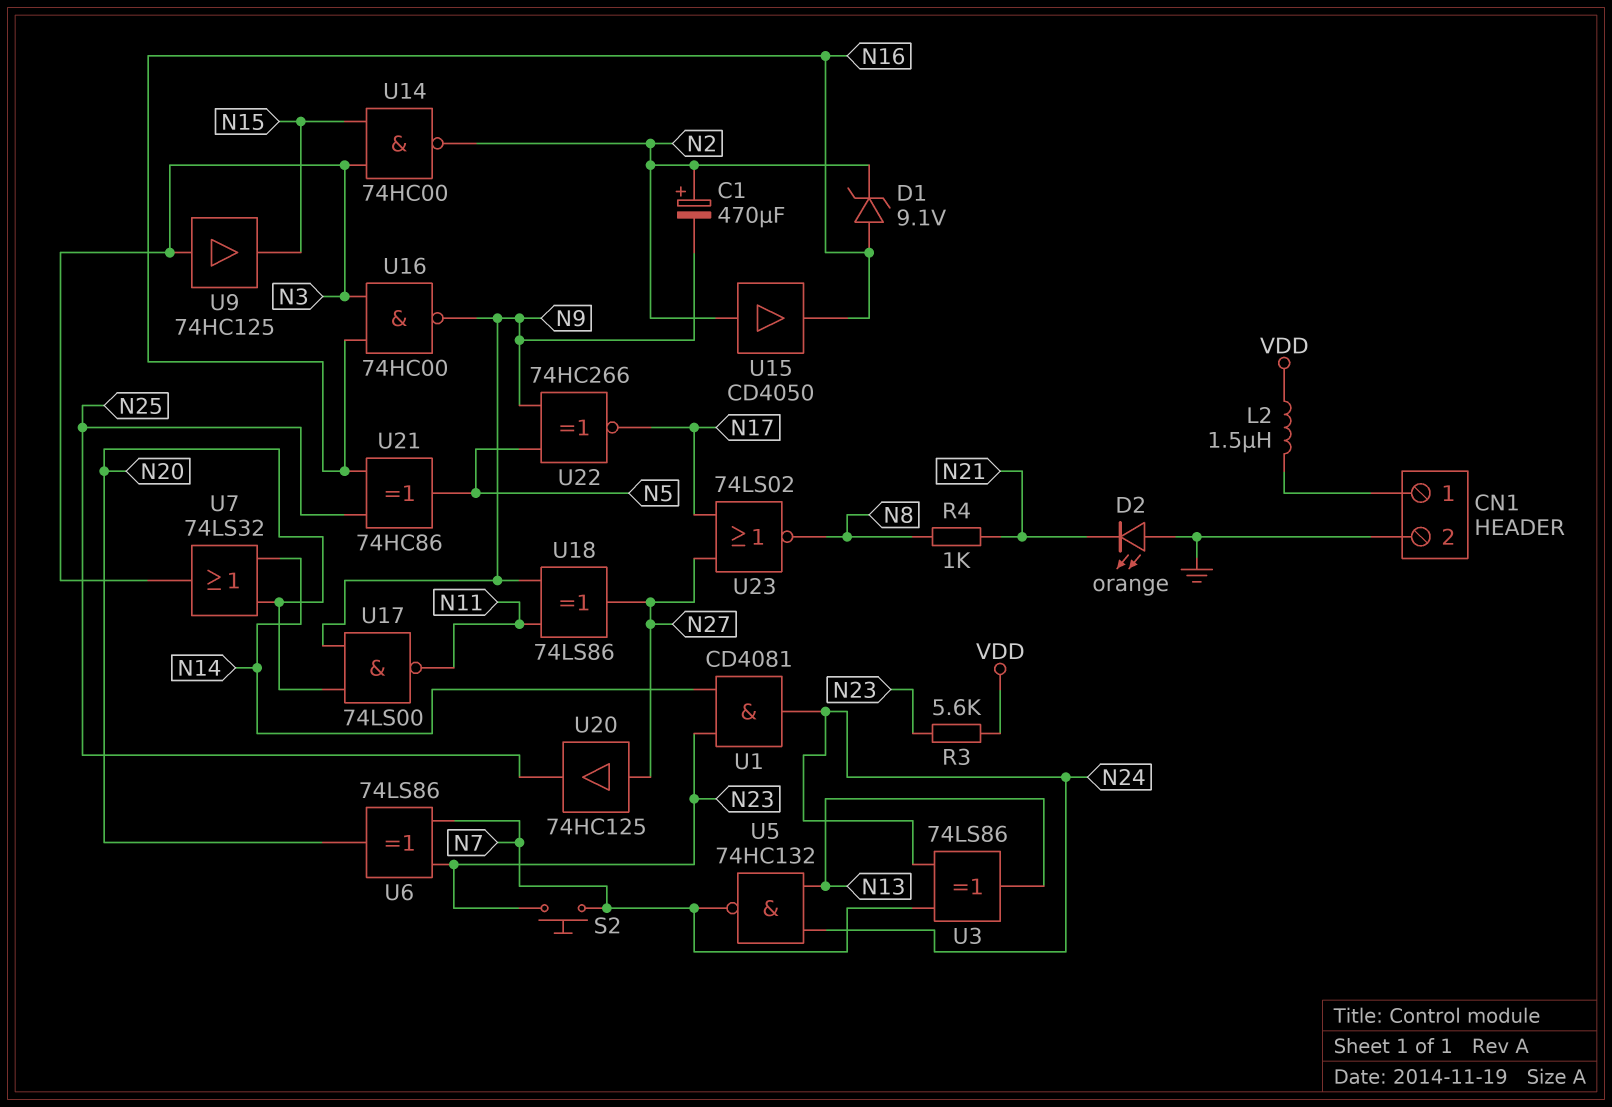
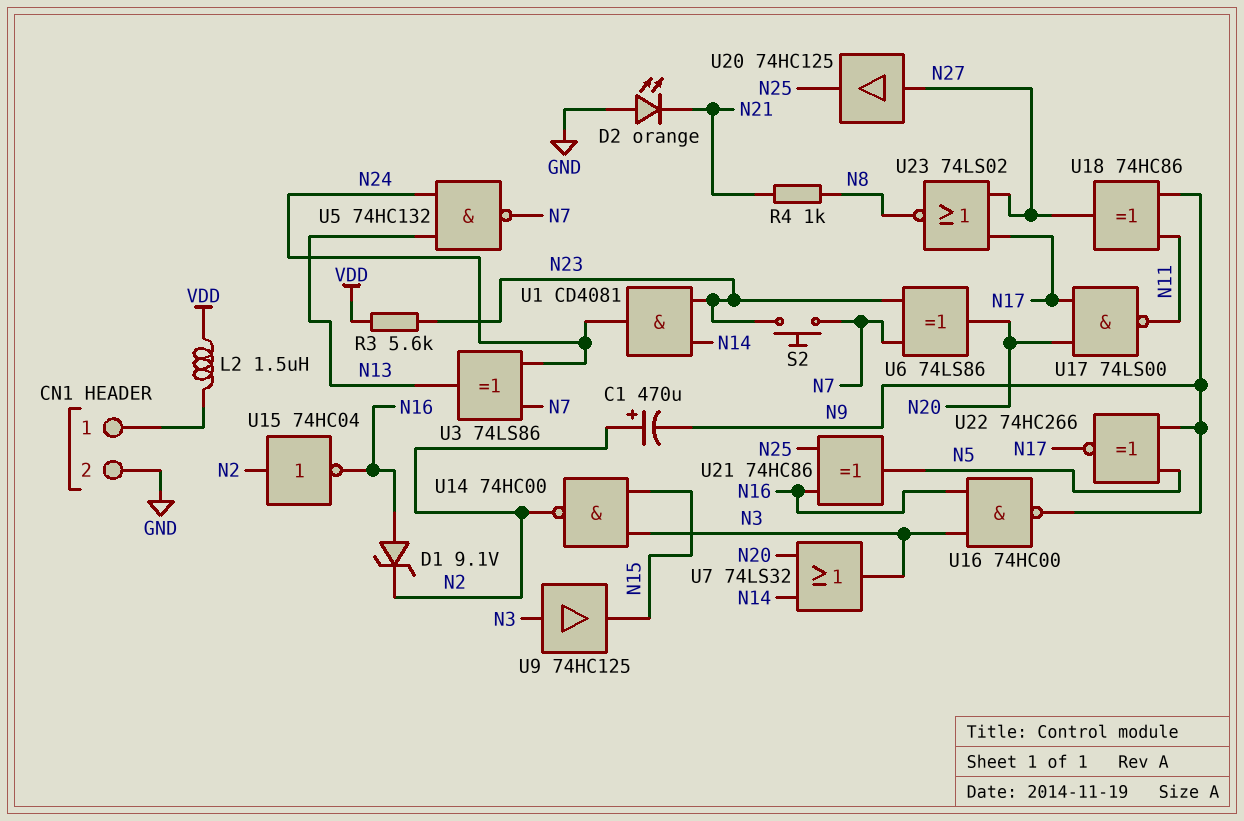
U15: buffer CD4050 (in N2, out N16) -> NOT 74HC04 (in N2, out N16)
U17: NAND 74LS00 (in N9, in N20, out N11) -> NAND 74LS00 (in N17, in N20, out N11)
U18: XOR 74LS86 (in N9, in N11, out N27) -> XOR 74HC86 (in N9, in N11, out N27)

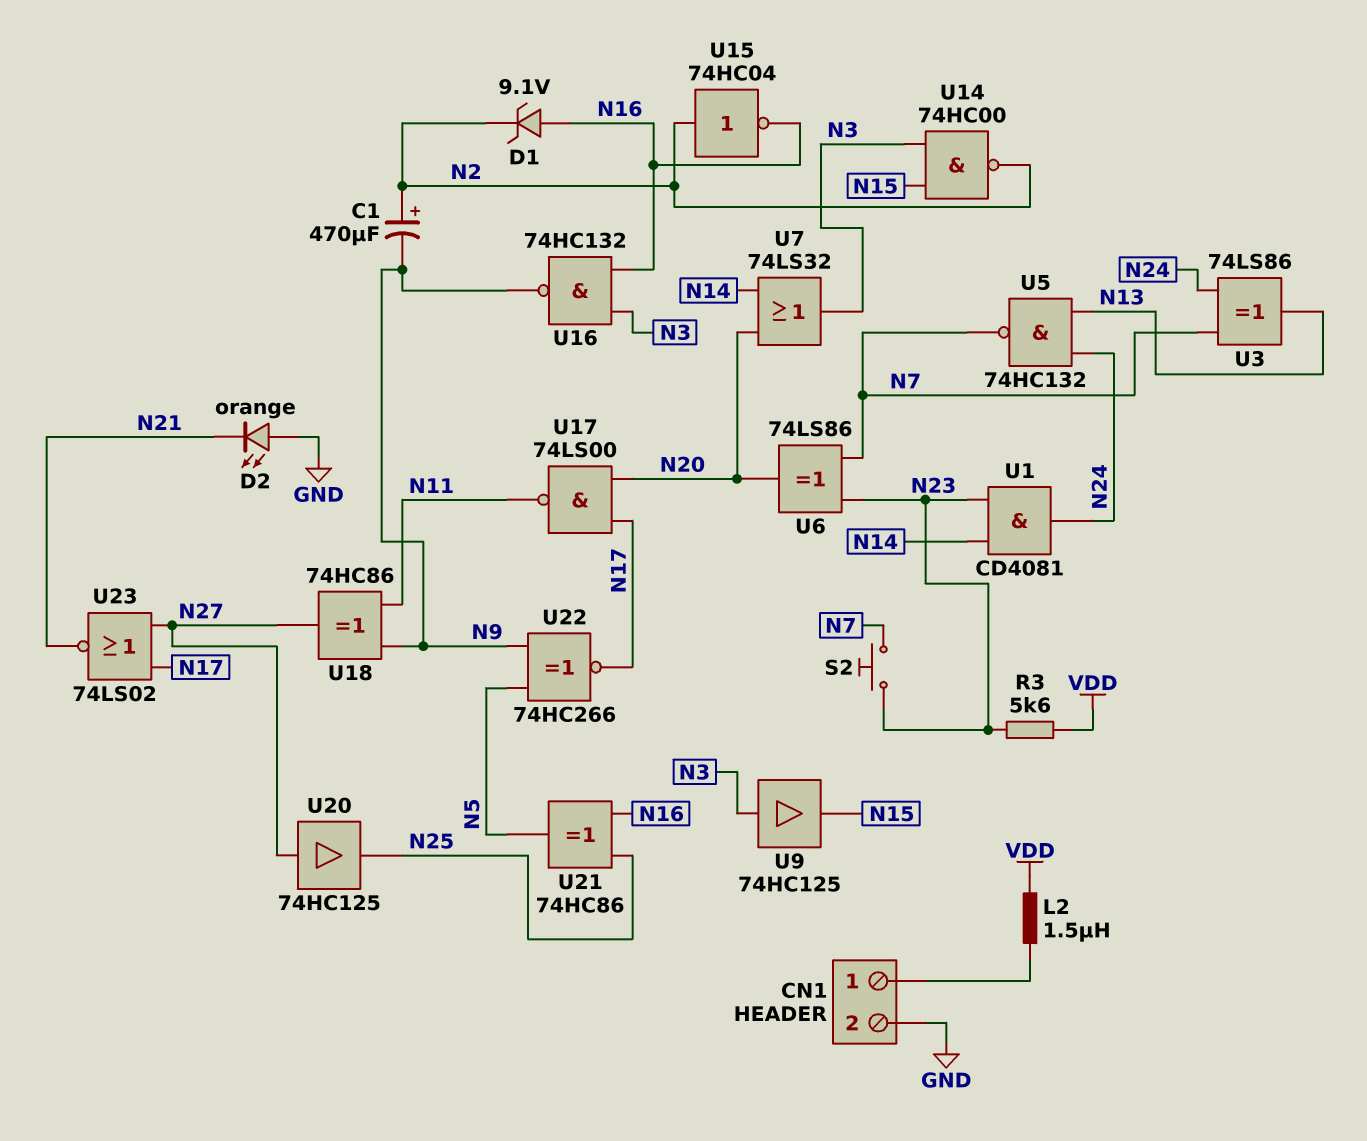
R4: 1k (N8, N21) -> none
U16: NAND 74HC00 (in N3, in N16, out N9) -> NAND 74HC132 (in N3, in N16, out N9)
U23: NOR 74LS02 (in N17, in N27, out N8) -> NOR 74LS02 (in N17, in N27, out N21)

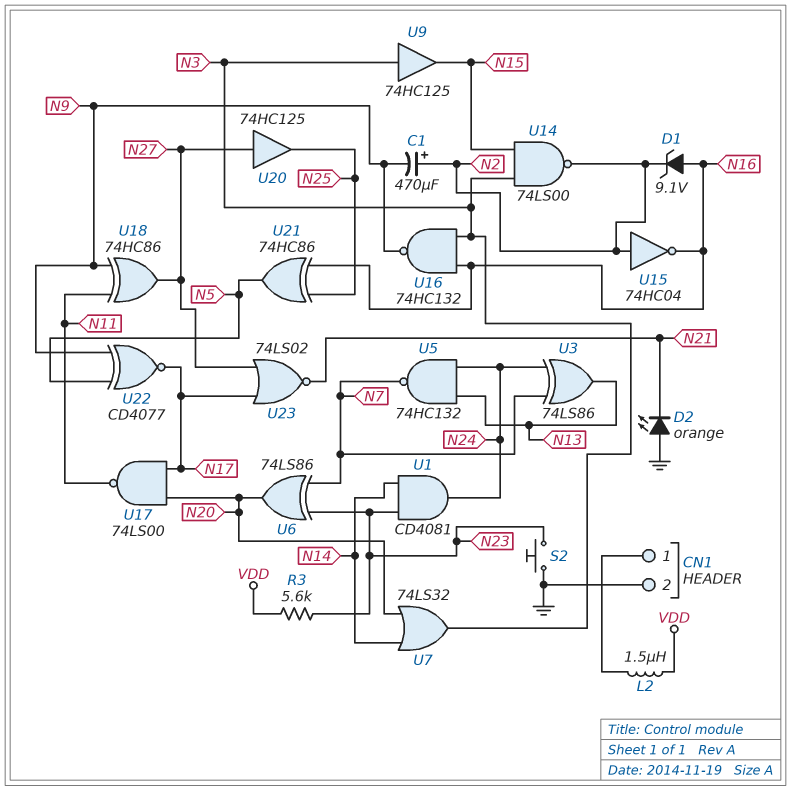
S2: button (N7, N23) -> button (GND, N23)
U14: NAND 74HC00 (in N3, in N15, out N2) -> NAND 74LS00 (in N3, in N15, out N2)
U22: XNOR 74HC266 (in N5, in N9, out N17) -> XNOR CD4077 (in N5, in N9, out N17)

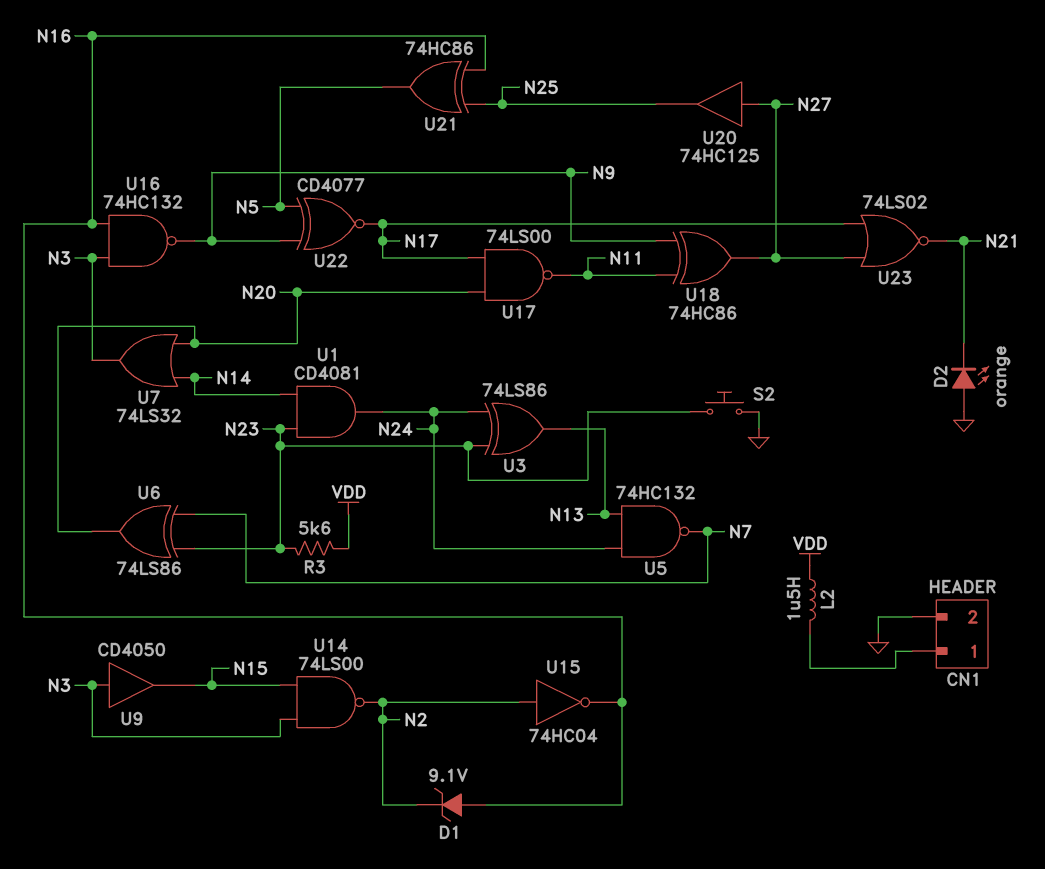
C1: 470uF (plus N2, minus N9) -> none
U3: XOR 74LS86 (in N7, in N24, out N13) -> XOR 74LS86 (in N23, in N24, out N13)
U9: buffer 74HC125 (in N3, out N15) -> buffer CD4050 (in N3, out N15)

